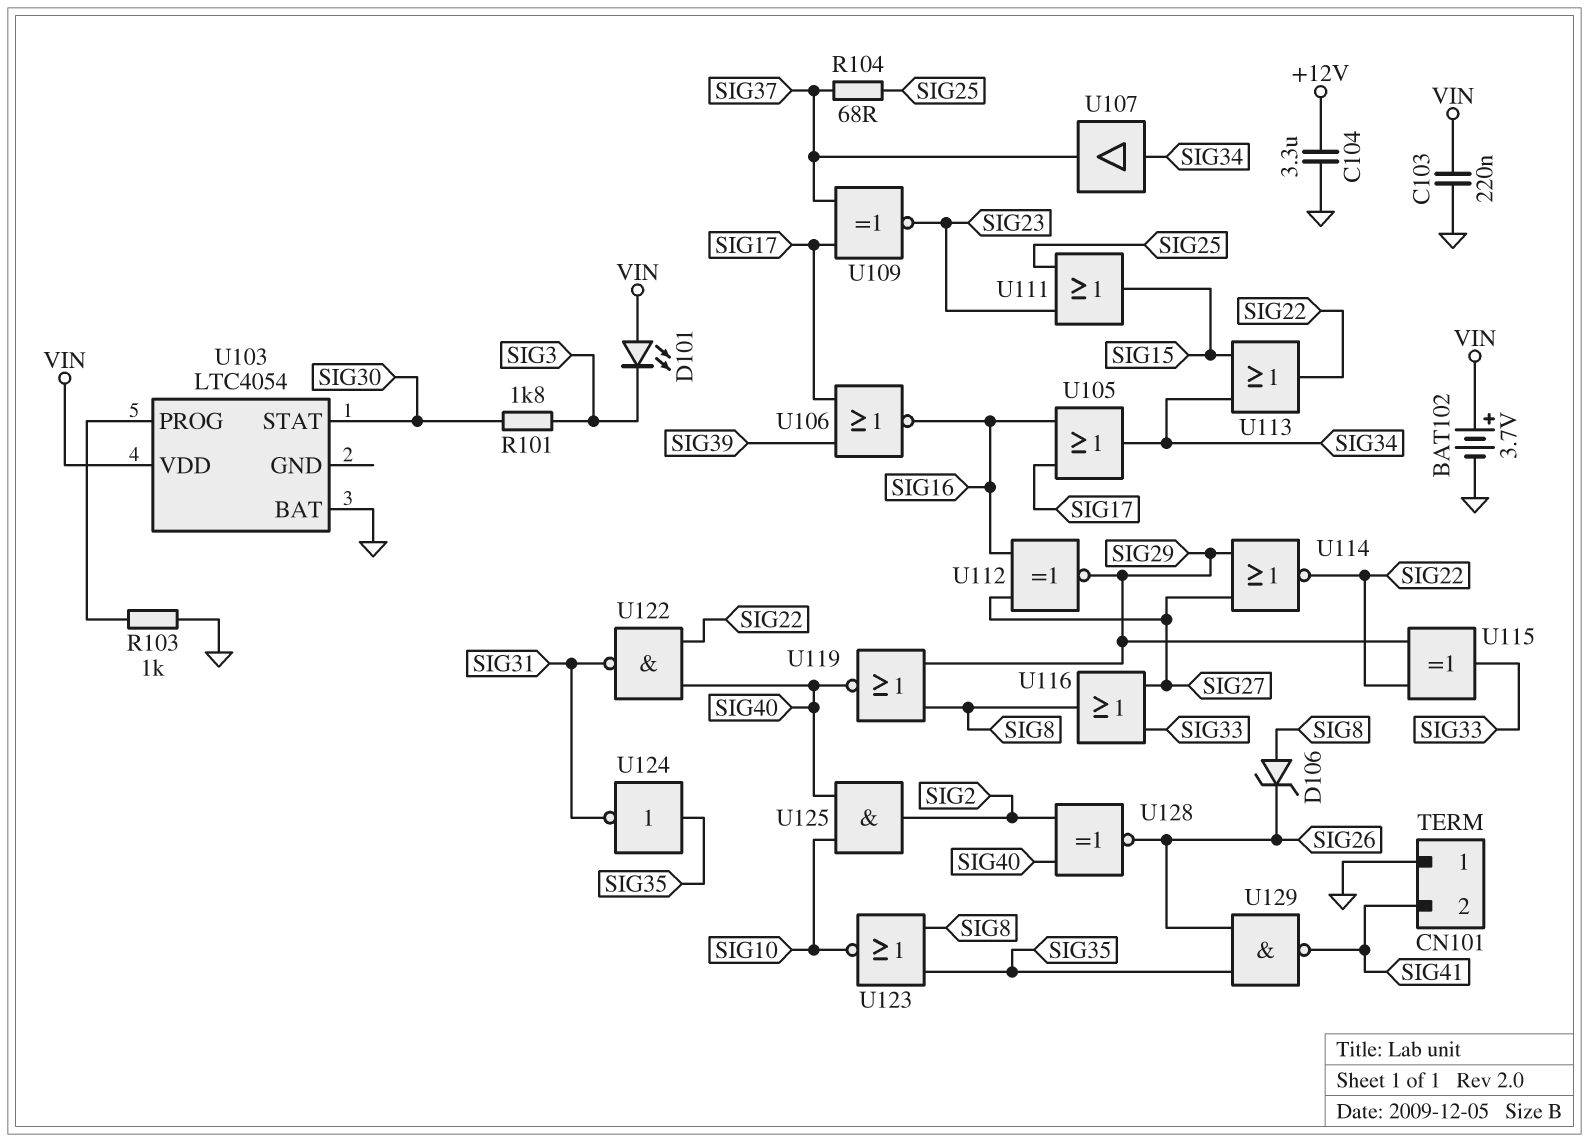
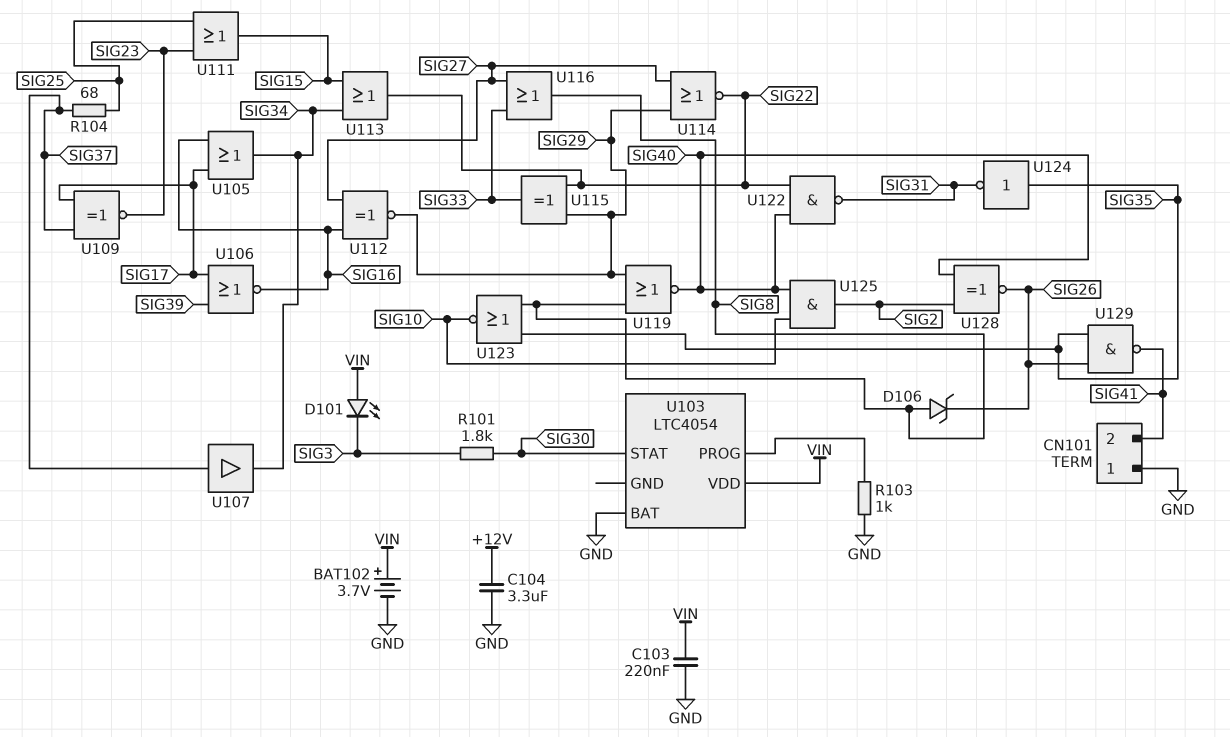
U107: buffer (in SIG34, out SIG37) -> buffer (in SIG37, out SIG34)

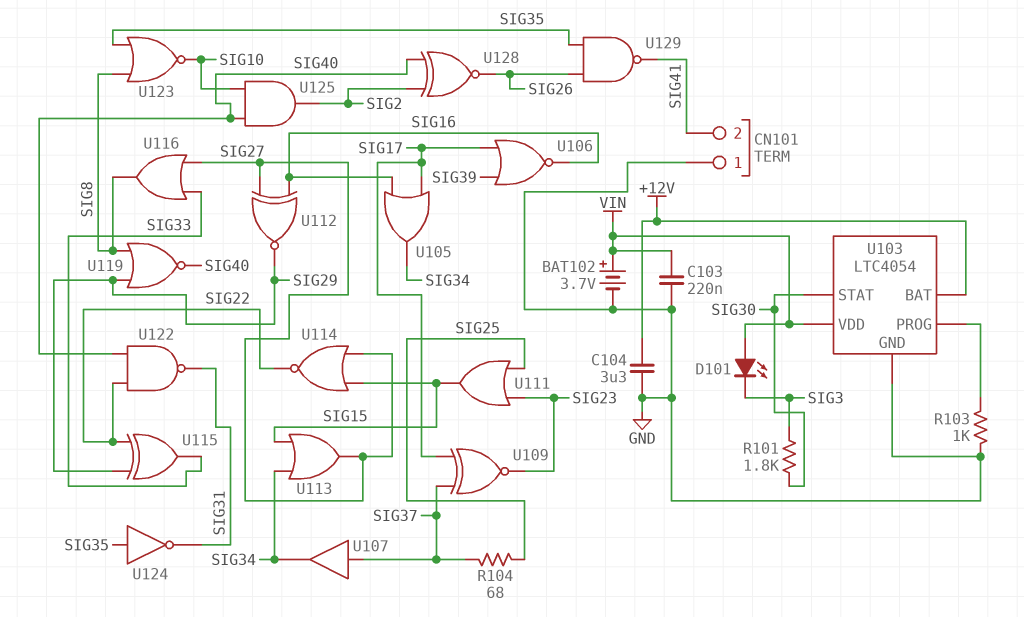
D106: zener (A SIG8, K SIG26) -> none
U103 pin BAT: GND -> +12V
U103 pin GND: none -> GND
U113: OR (in SIG15, in SIG34, out SIG22) -> OR (in SIG15, in SIG34, out SIG27)
U114: NOR (in SIG27, in SIG29, out SIG22) -> NOR (in SIG15, in SIG27, out SIG22)

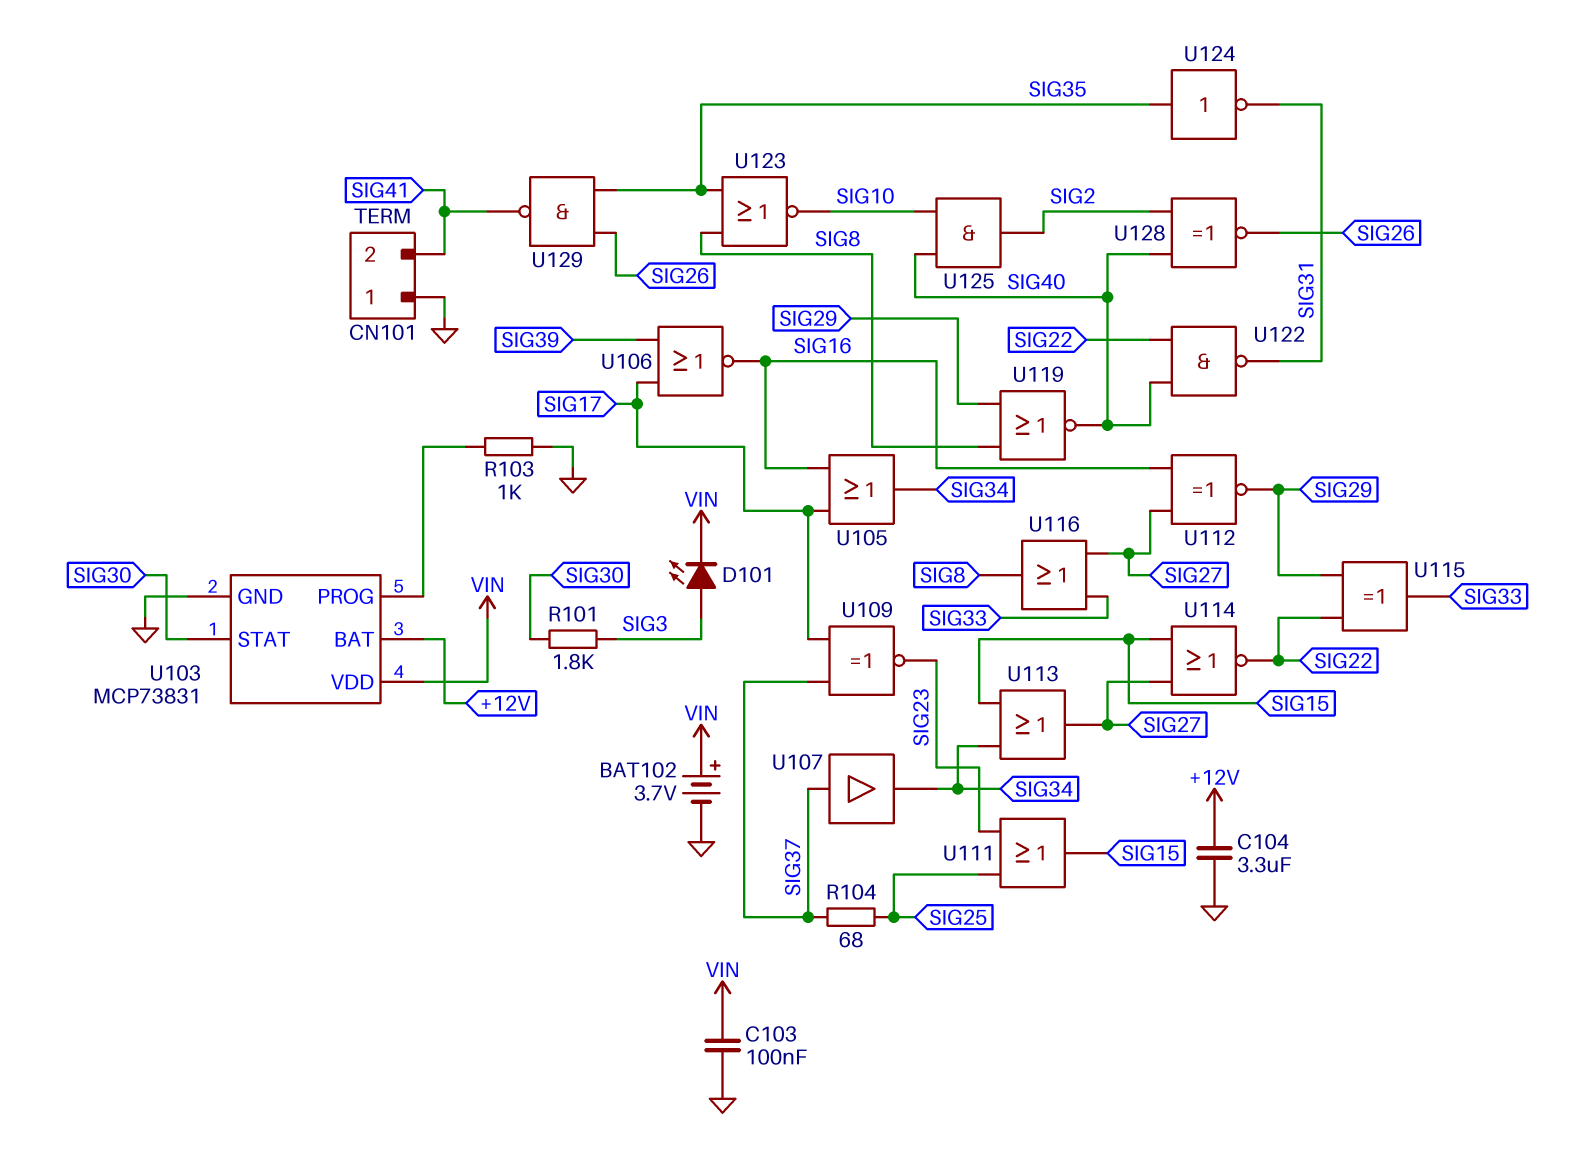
C103: 220nF (GND, VIN) -> 100nF (GND, VIN)
D101: LED (A VIN, K SIG3) -> LED (A SIG3, K VIN)
U103: LTC4054 -> MCP73831

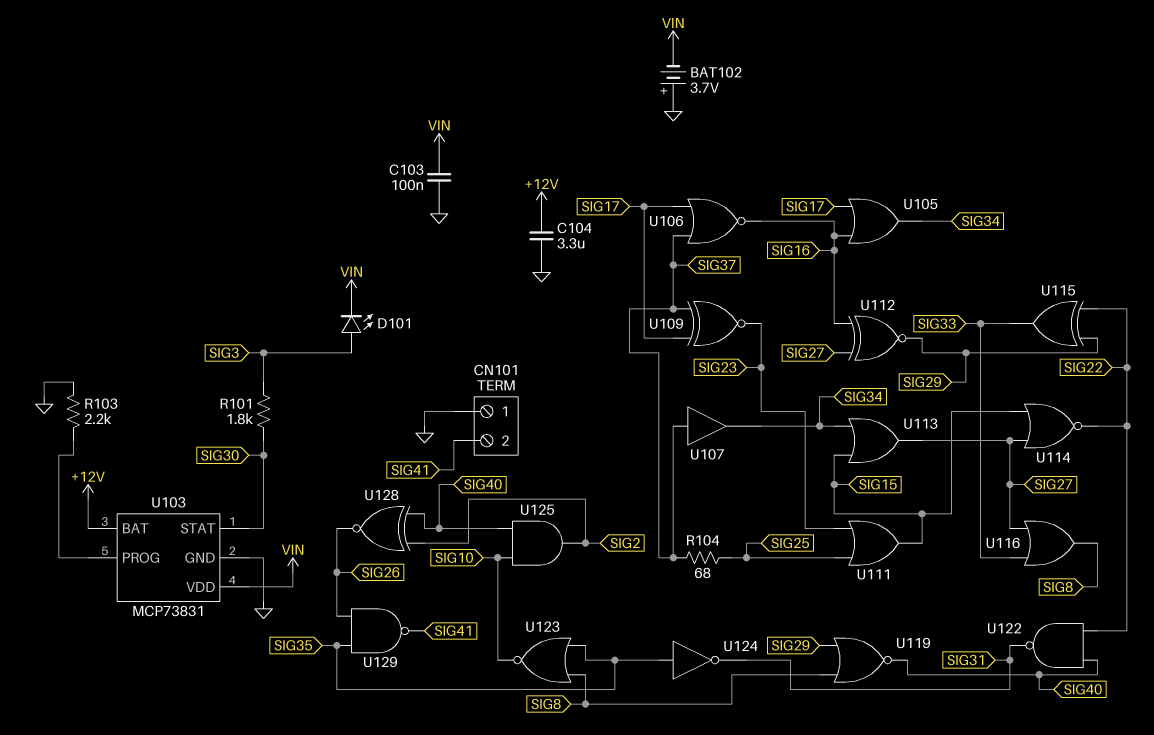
BAT102: 3.7V (plus VIN, minus GND) -> 3.7V (plus GND, minus VIN)
R103: 1k (GND, U103/PROG) -> 2.2k (GND, U103/PROG)
U106: NOR (in SIG17, in SIG39, out SIG16) -> NOR (in SIG17, in SIG37, out SIG16)

